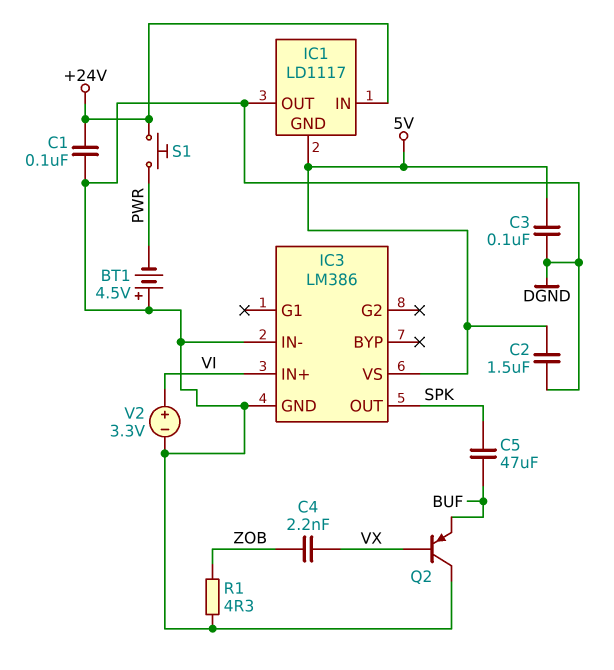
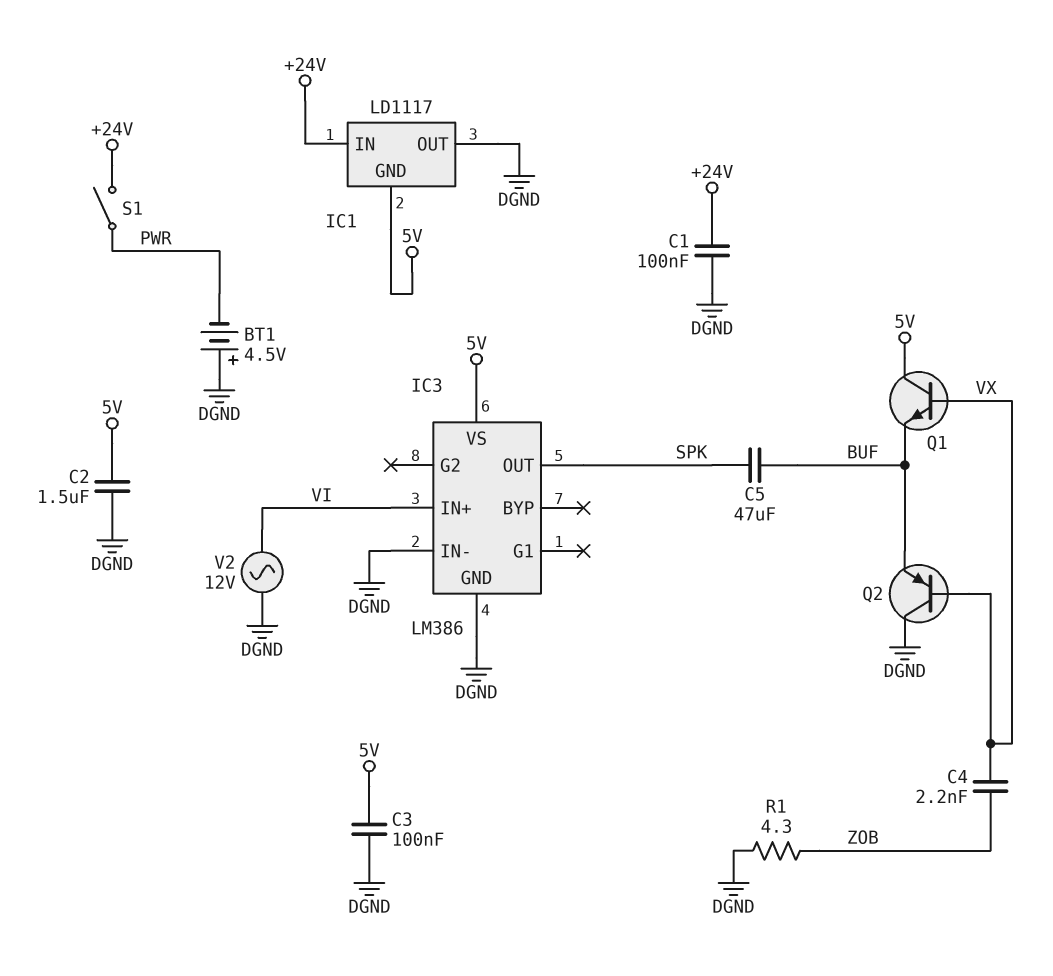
Q1: none -> NPN (B VX, C 5V, E BUF)
S1: button (+24V, PWR) -> switch (+24V, PWR)
V2: 3.3V (plus VI, minus DGND) -> AC 12V (DGND, VI)

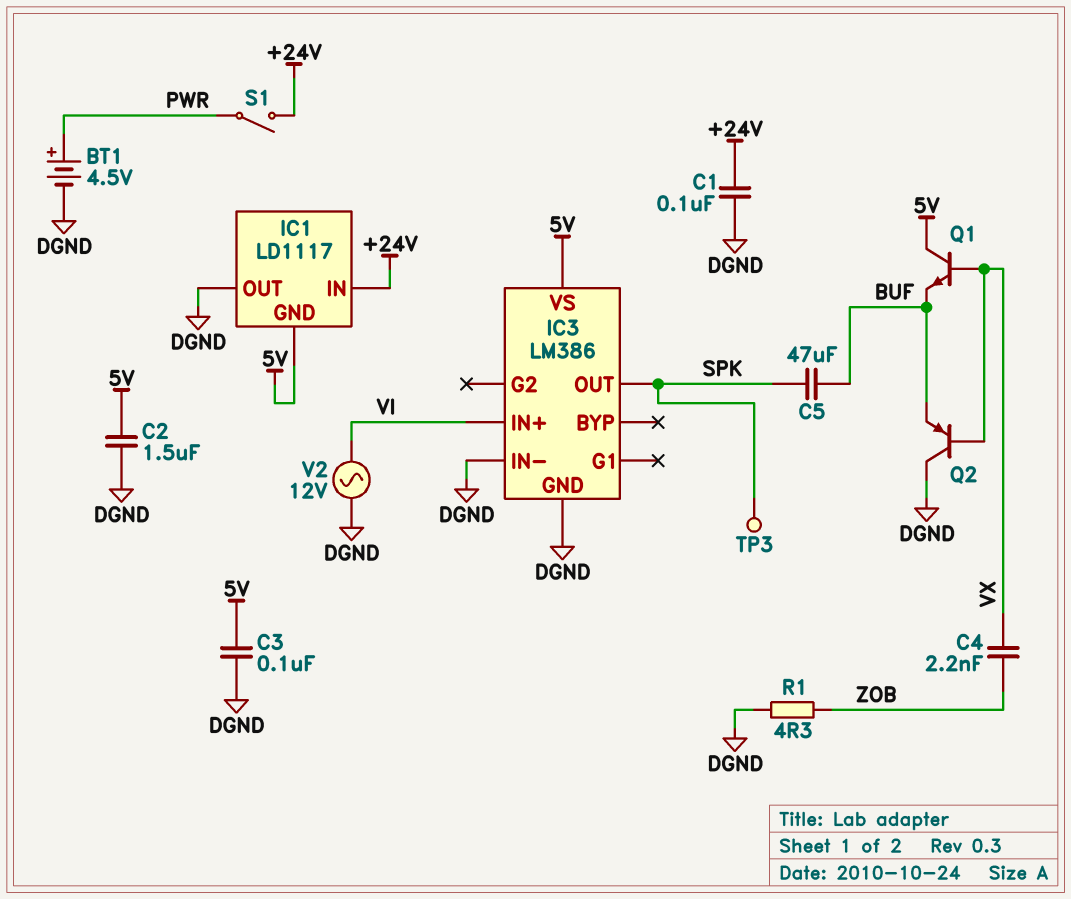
BT1: 4.5V (plus DGND, minus PWR) -> 4.5V (plus PWR, minus DGND)
TP3: none -> test point (SPK)

